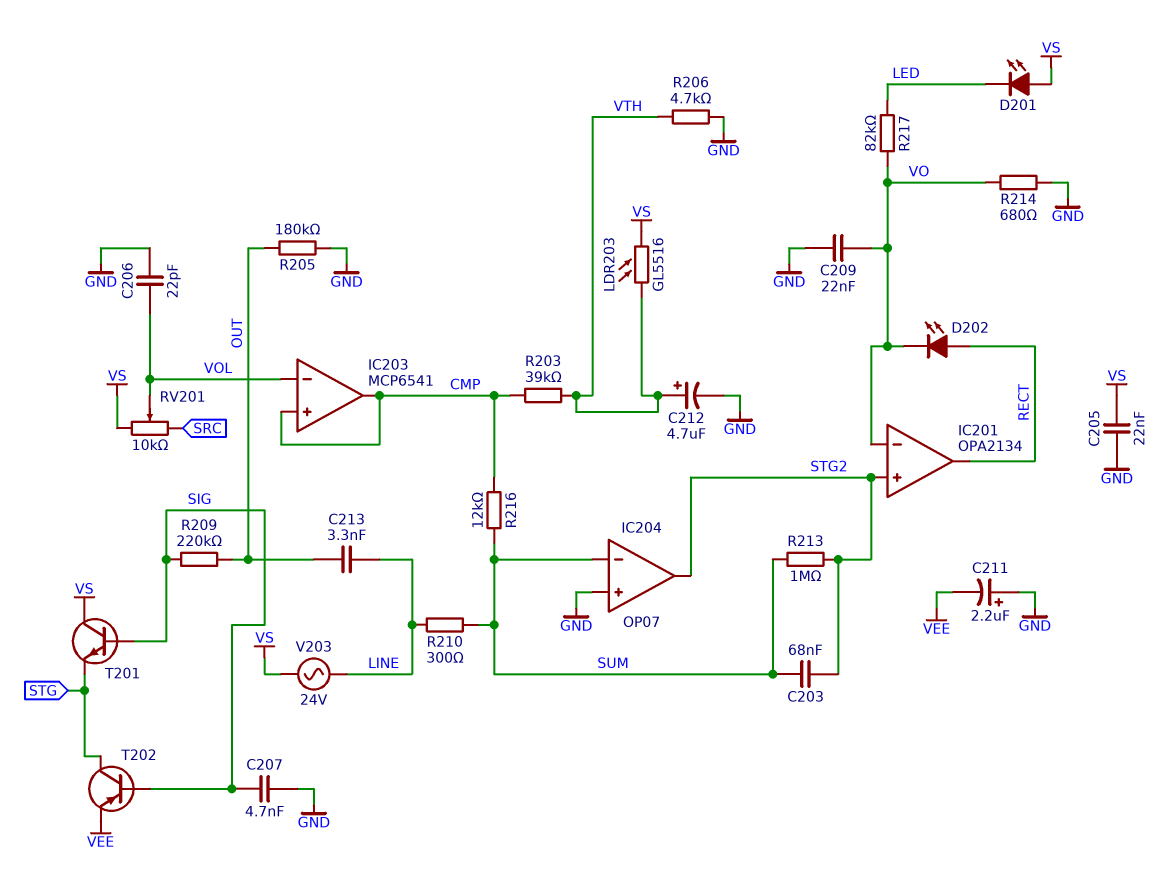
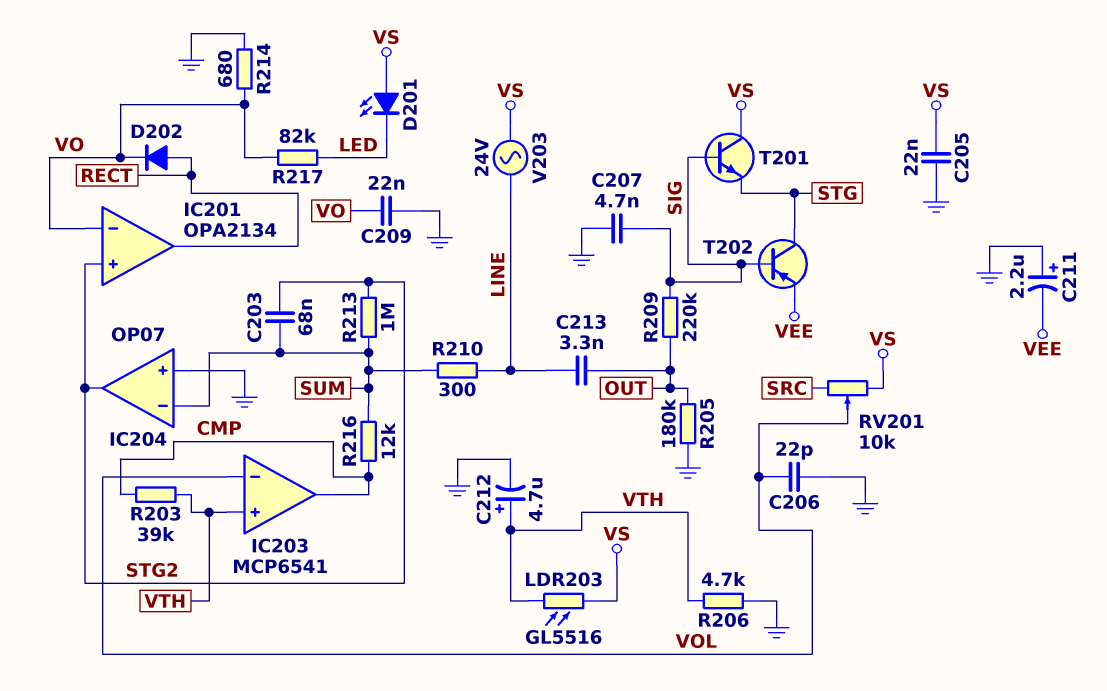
D202: LED (A RECT, K VO) -> diode (A RECT, K VO)
IC203 pin in+: CMP -> VTH

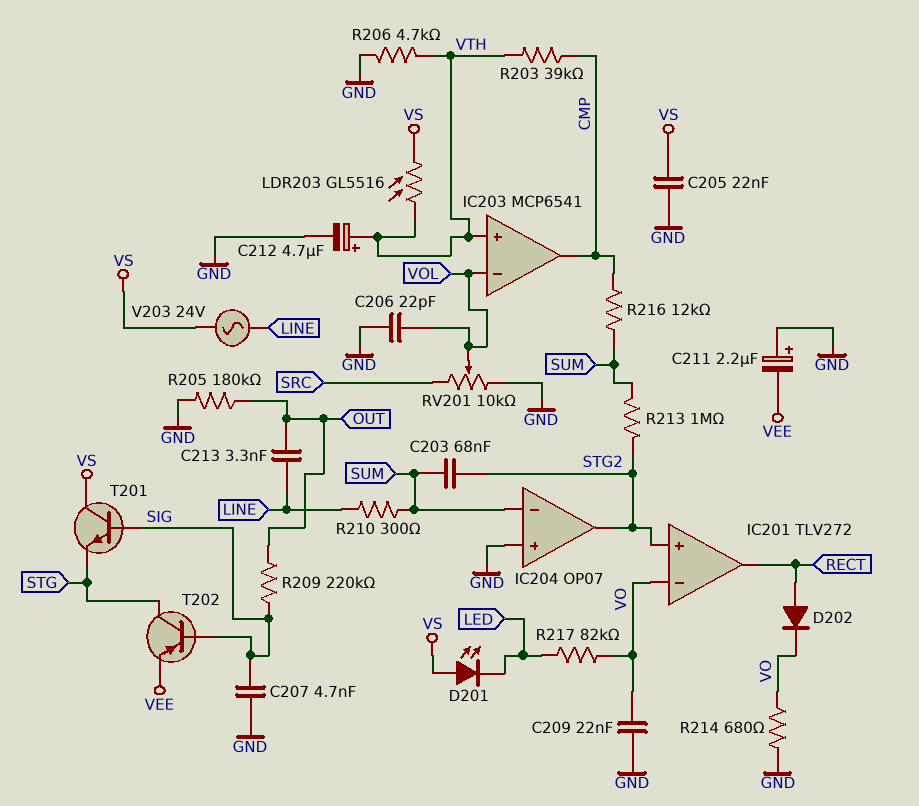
IC201: OPA2134 -> TLV272
RV201: 10k (SRC, VS, wiper VOL) -> 10k (GND, SRC, wiper VOL)

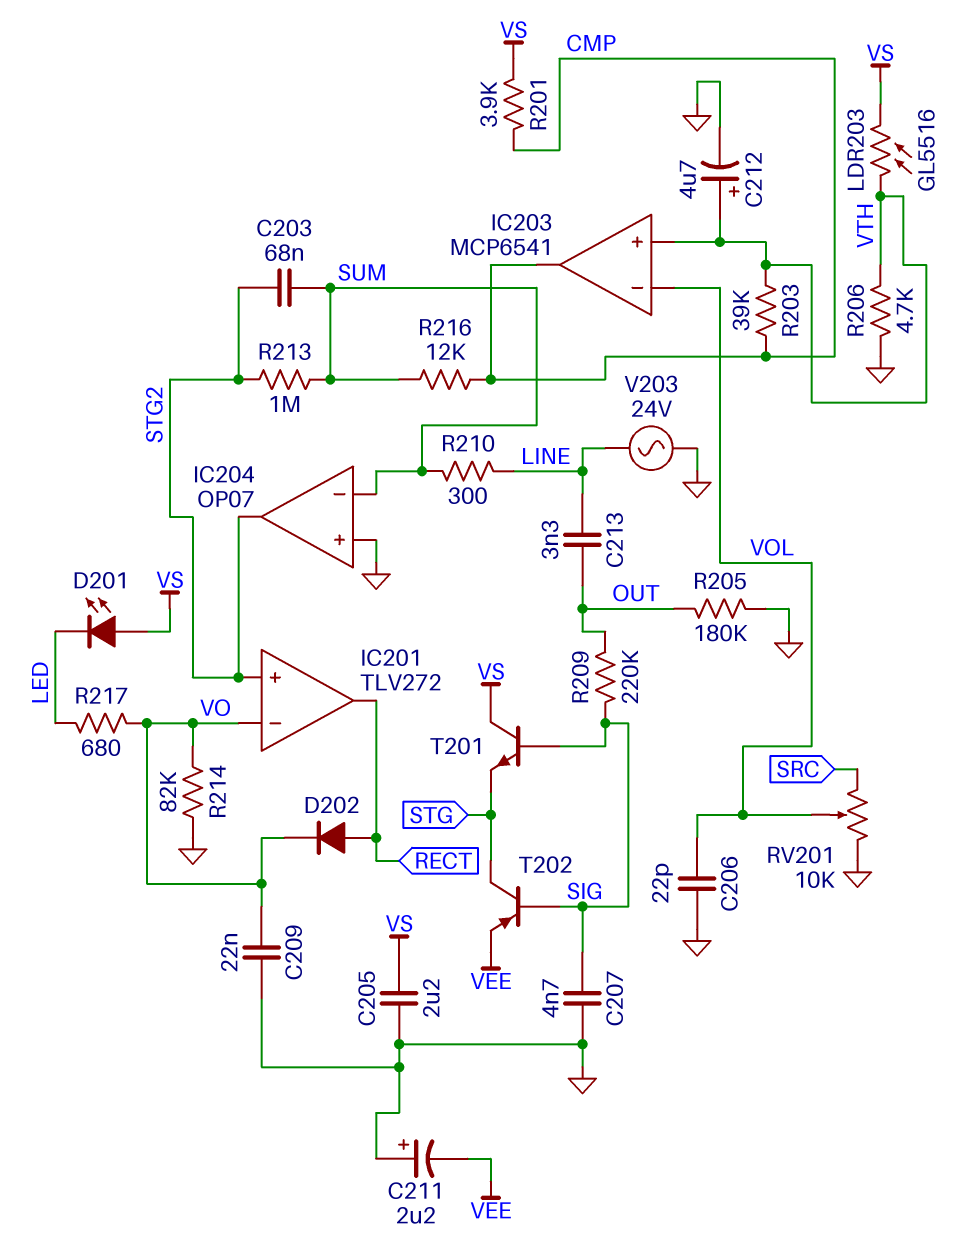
C205: 22nF (GND, VS) -> 2.2uF (GND, VS)
R201: none -> 3.9k (CMP, VS)
R214: 680 (GND, VO) -> 82k (GND, VO)
R217: 82k (LED, VO) -> 680 (LED, VO)
V203: AC 24V (LINE, VS) -> AC 24V (GND, LINE)

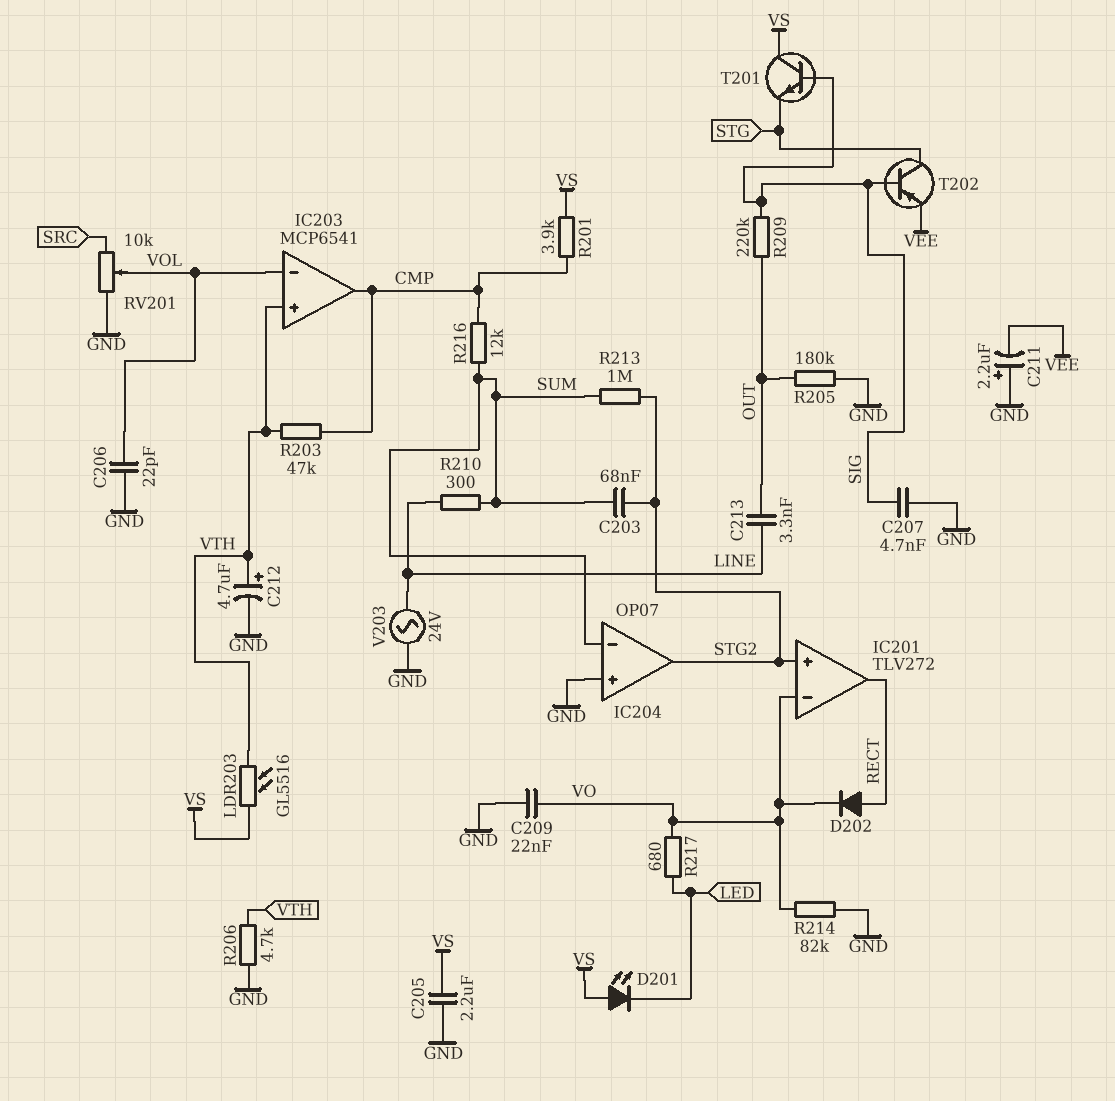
R203: 39k (CMP, VTH) -> 47k (CMP, VTH)

